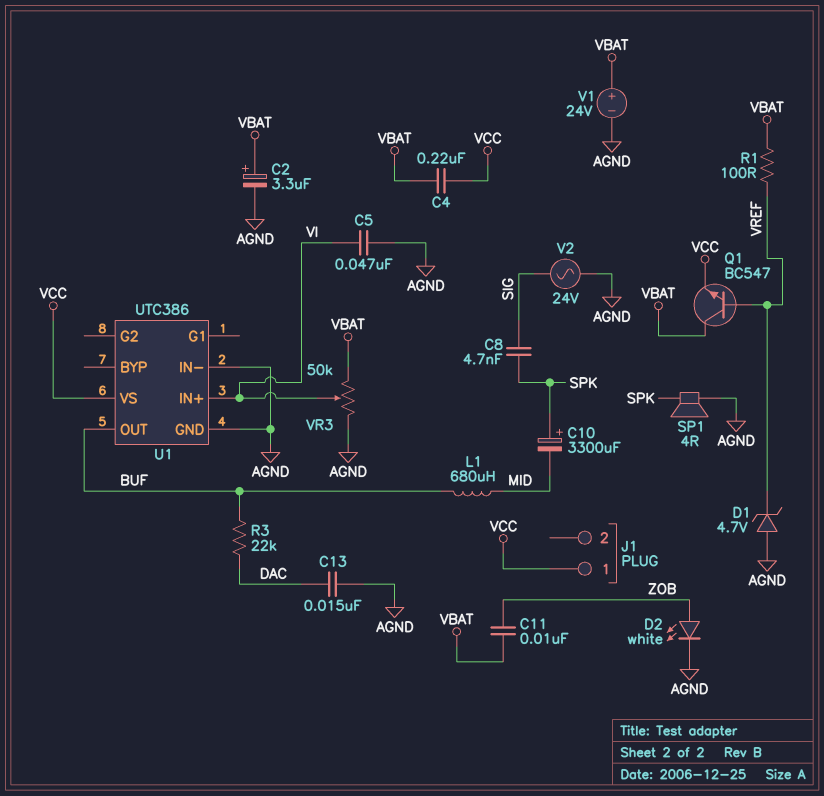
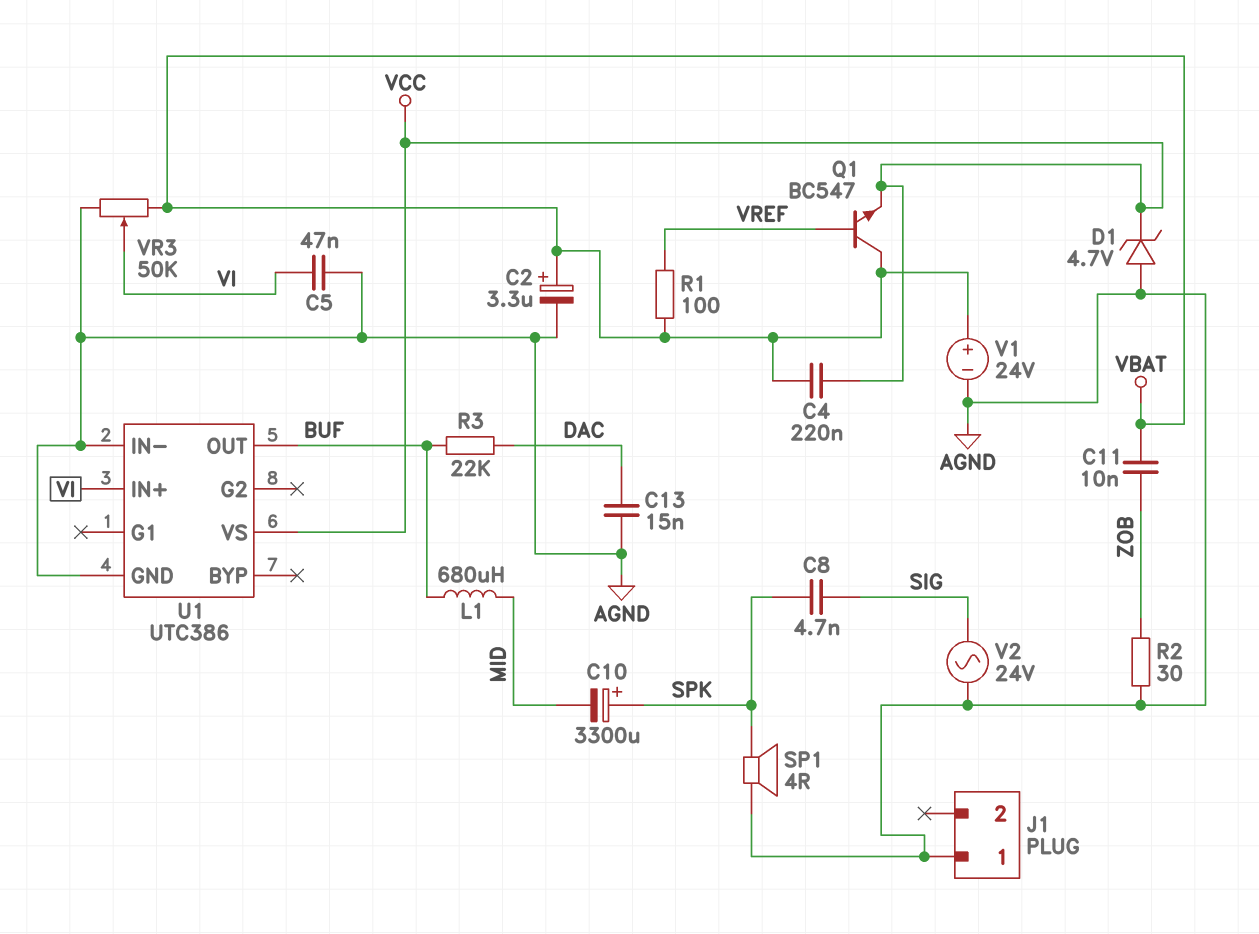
D1: zener 4.7V (A AGND, K VREF) -> zener 4.7V (A AGND, K VCC)
D2: LED white (A ZOB, K AGND) -> none
J1 pin 1: VCC -> AGND
R2: none -> 30 (AGND, ZOB)

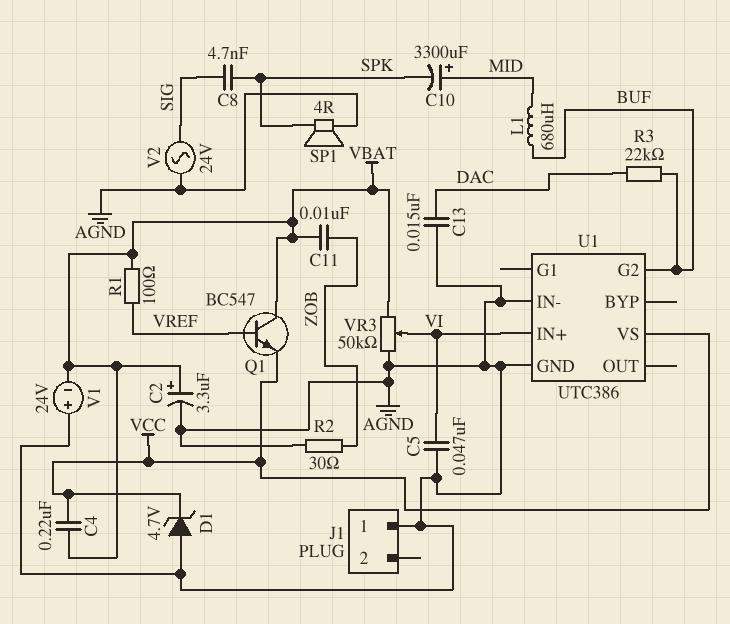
C10: 3300uF (plus SPK, minus MID) -> 3300uF (plus MID, minus SPK)
U1 pin G2: none -> BUF
U1 pin OUT: BUF -> none
V1: 24V (plus VBAT, minus AGND) -> 24V (plus AGND, minus VBAT)

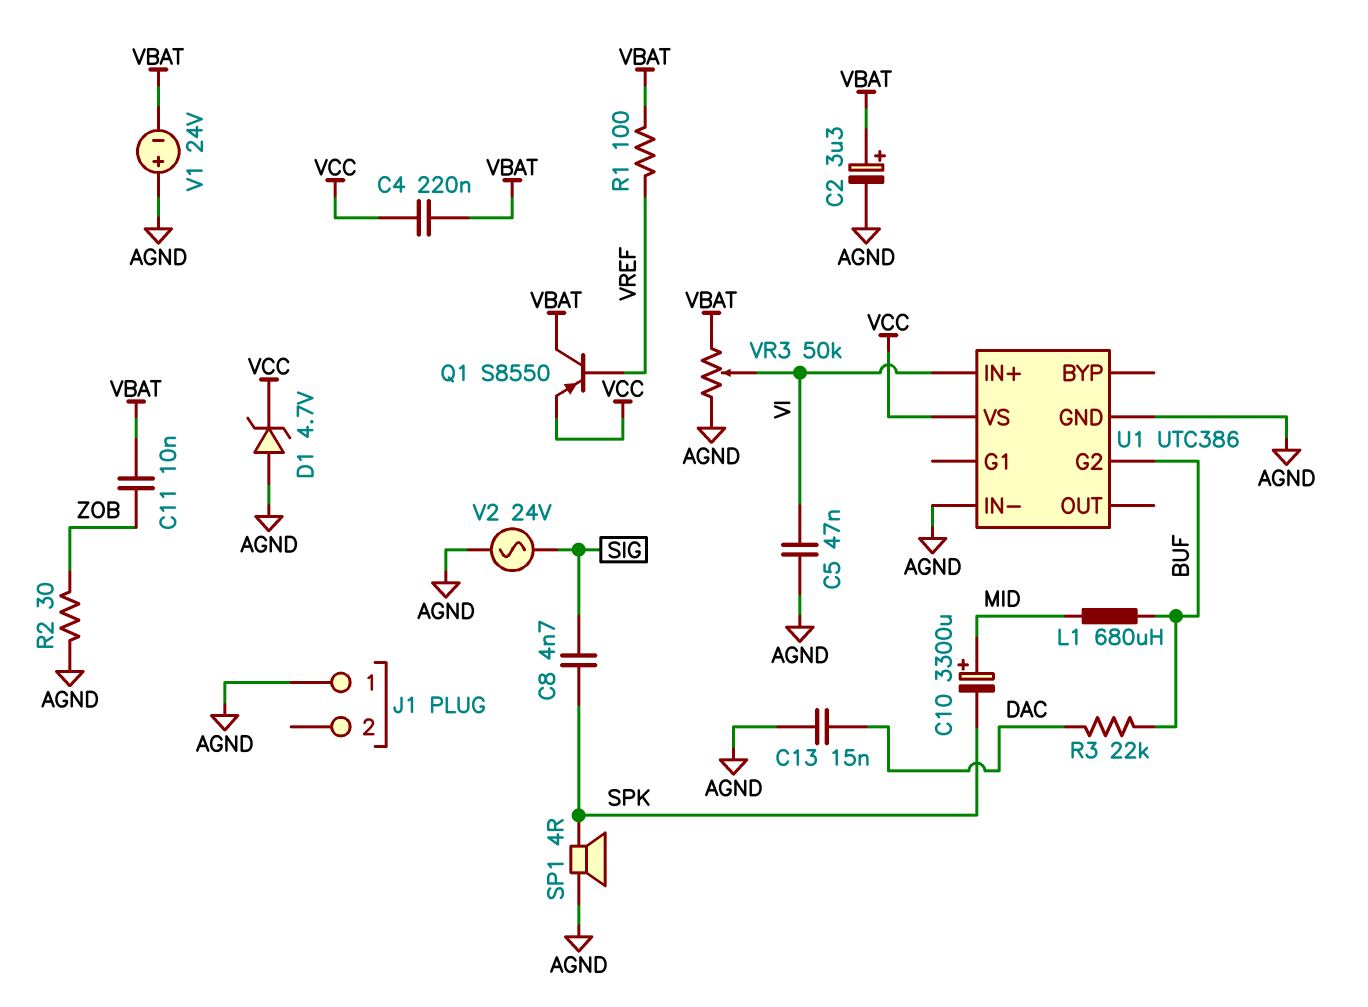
Q1: NPN BC547 (B VREF, C VBAT, E VCC) -> PNP S8550 (B VREF, C VBAT, E VCC)

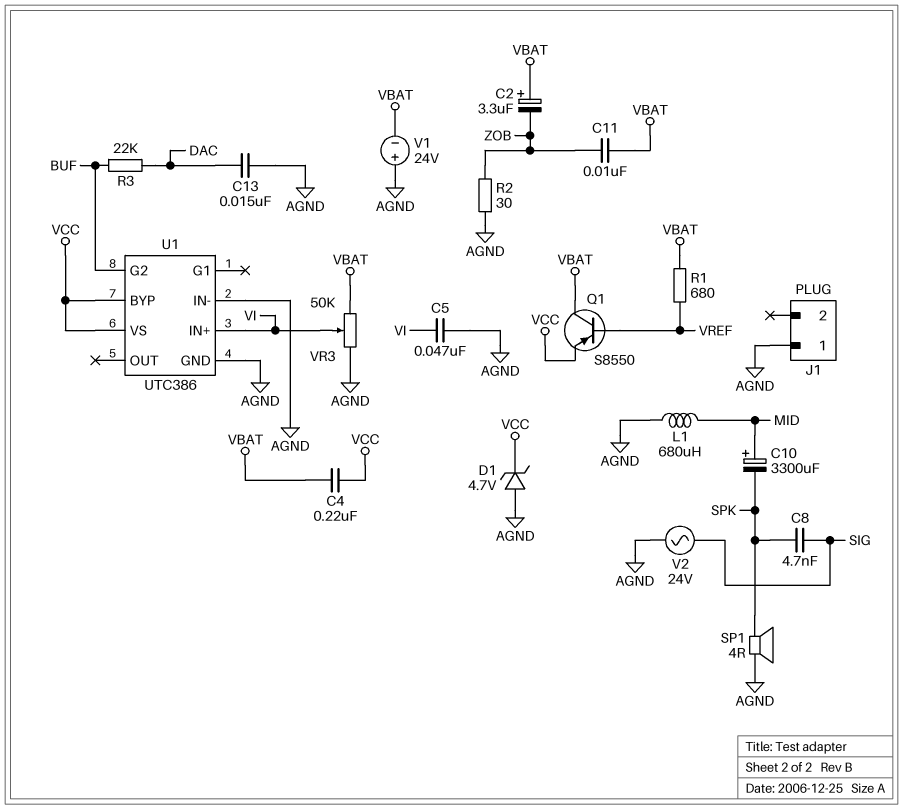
C2: 3.3uF (plus VBAT, minus AGND) -> 3.3uF (plus VBAT, minus ZOB)
L1: 680uH (BUF, MID) -> 680uH (AGND, MID)
R1: 100 (VBAT, VREF) -> 680 (VBAT, VREF)
U1 pin BYP: none -> VCC

